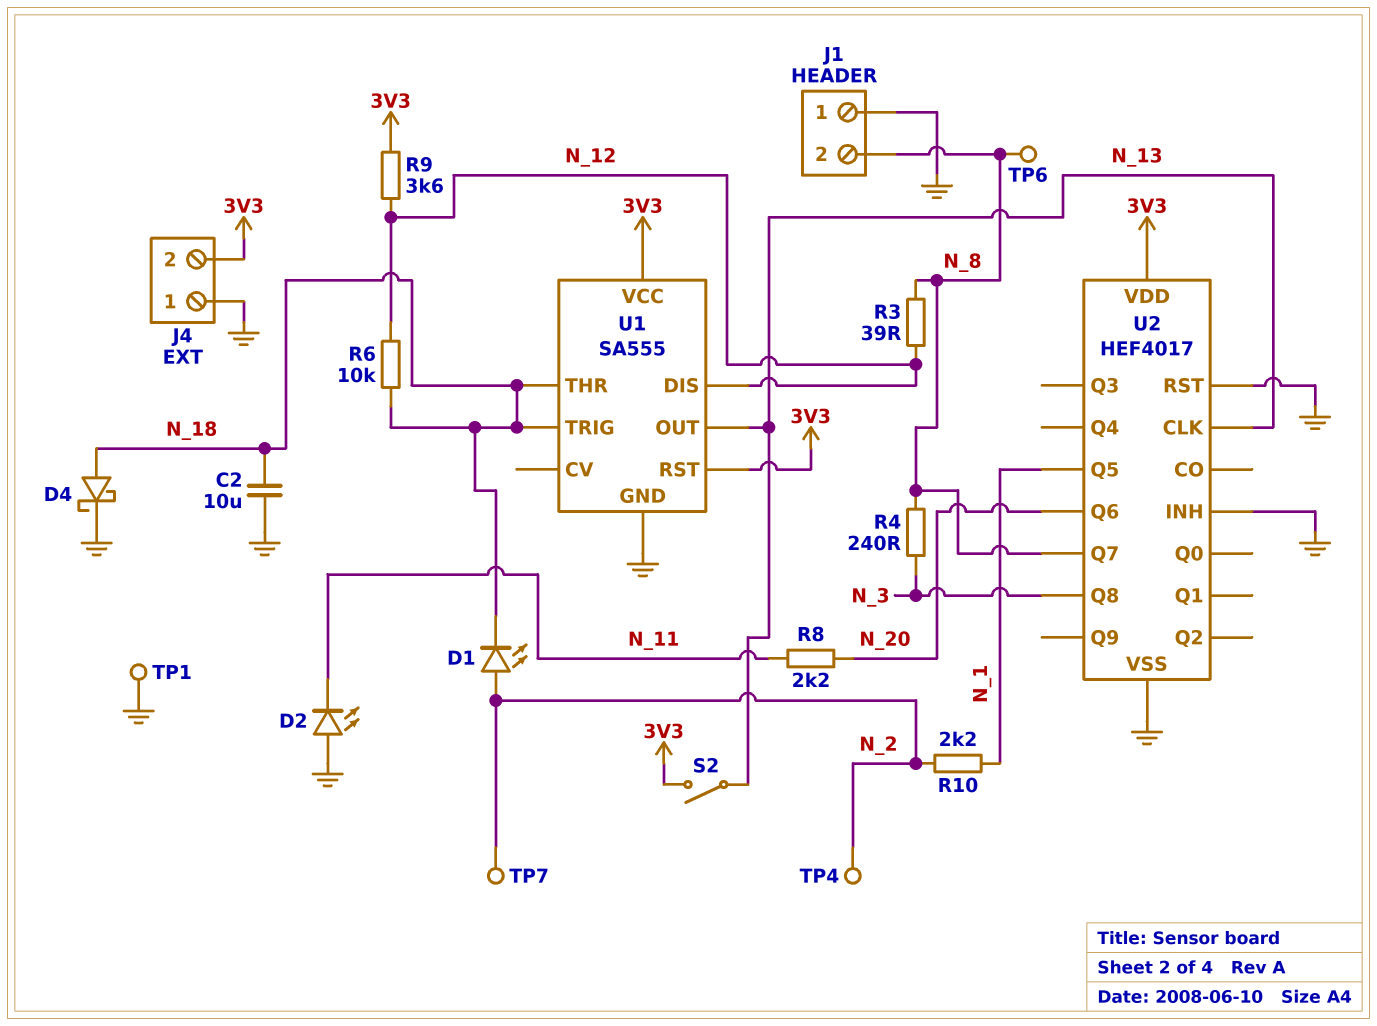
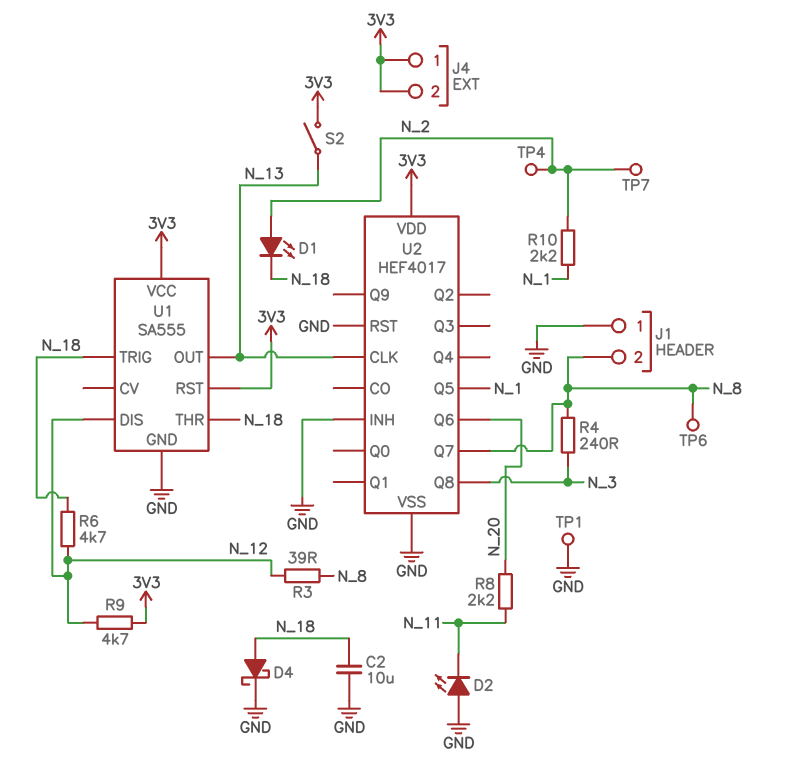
J4 pin 1: GND -> 3V3
R6: 10k (N_12, N_18) -> 4.7k (N_12, N_18)
R9: 3.6k (3V3, N_12) -> 4.7k (3V3, N_12)

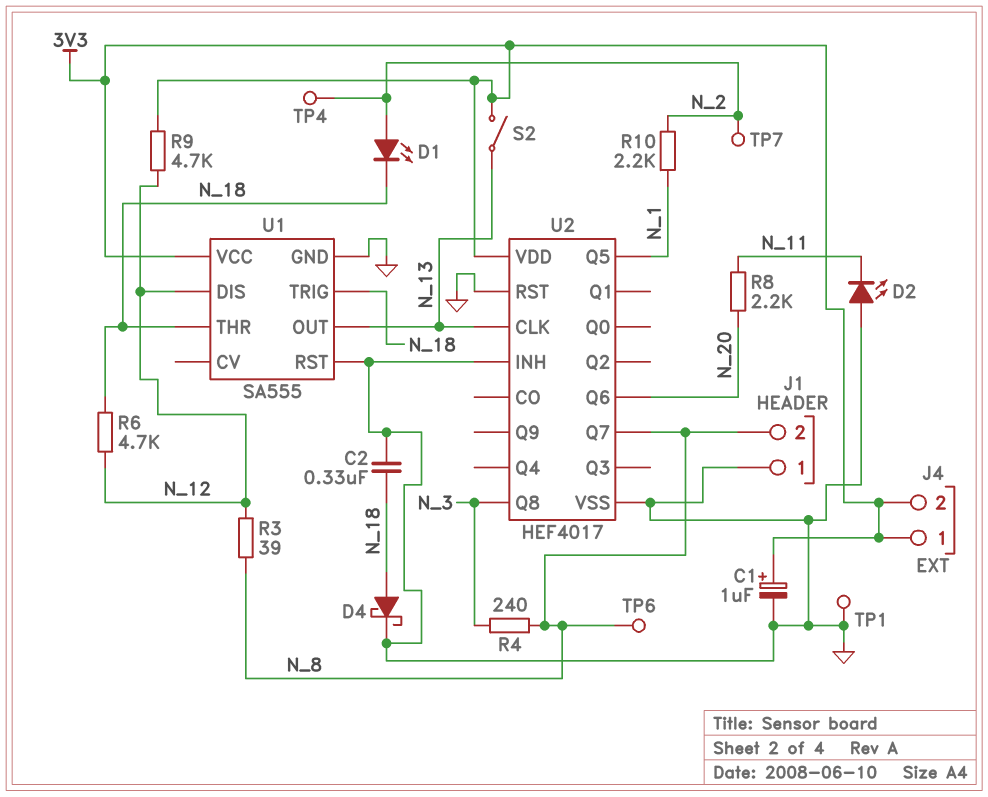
C1: none -> 1uF (plus 3V3, minus GND)
C2: 10uF (GND, N_18) -> 330nF (GND, N_18)
U1 pin RST: 3V3 -> GND

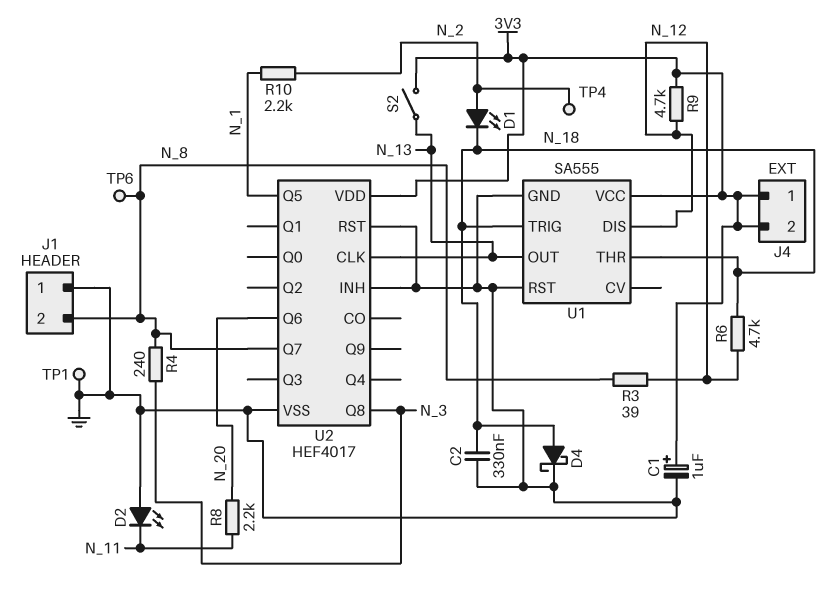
TP7: test point (N_2) -> none

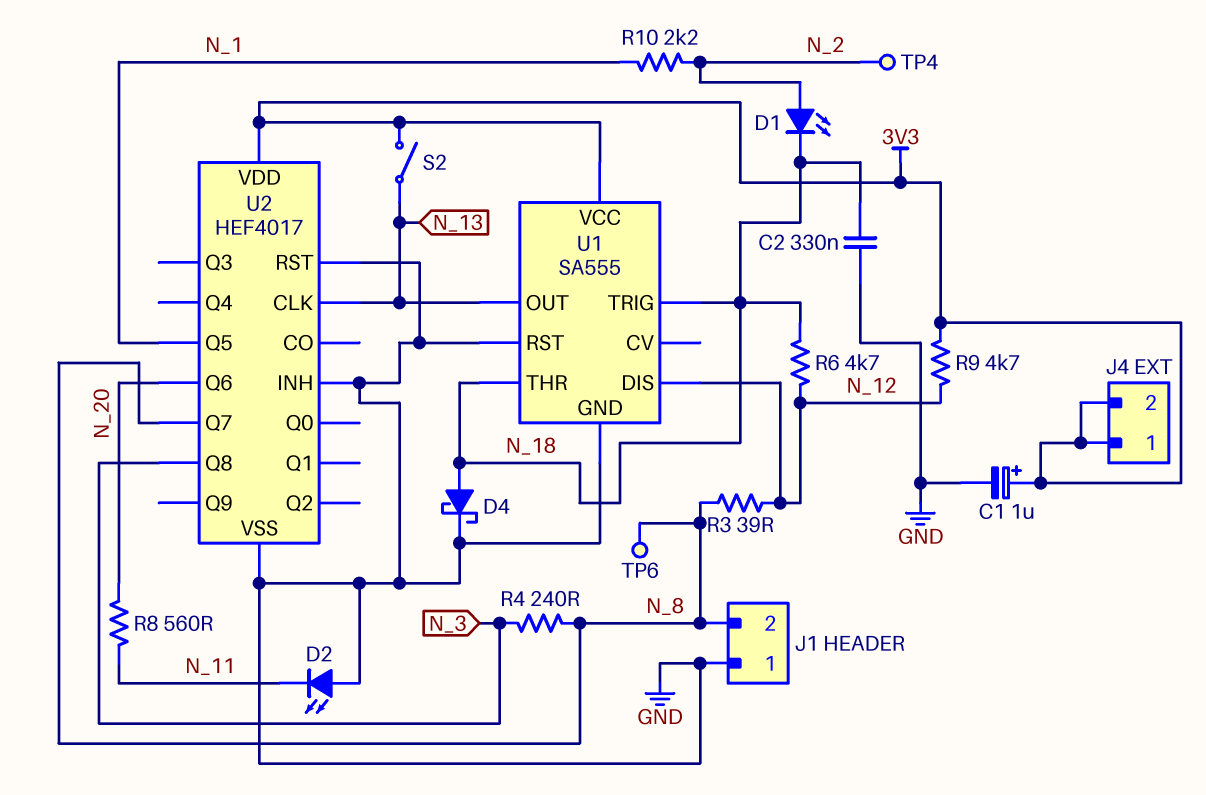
R8: 2.2k (N_11, N_20) -> 560 (N_11, N_20)
TP1: test point (GND) -> none

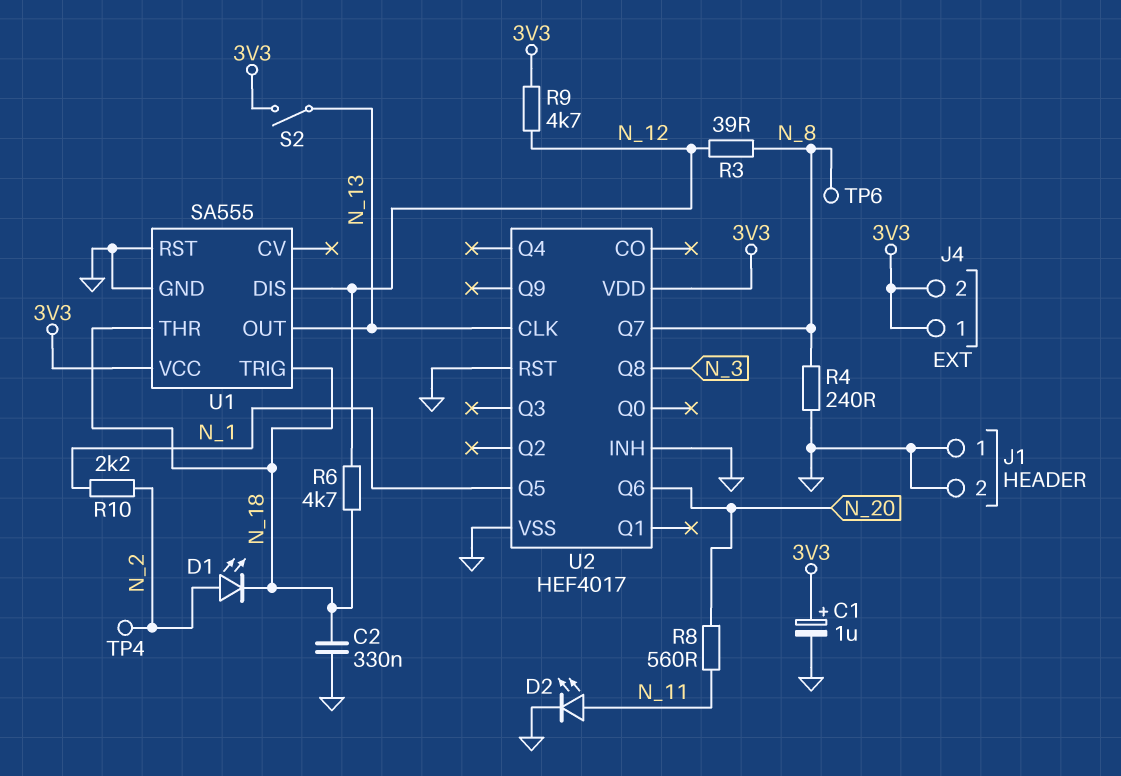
D2: LED (A GND, K N_11) -> LED (A N_11, K GND)
D4: schottky (A N_18, K GND) -> none
J1 pin 2: N_8 -> GND
R4: 240 (N_3, N_8) -> 240 (GND, N_8)

